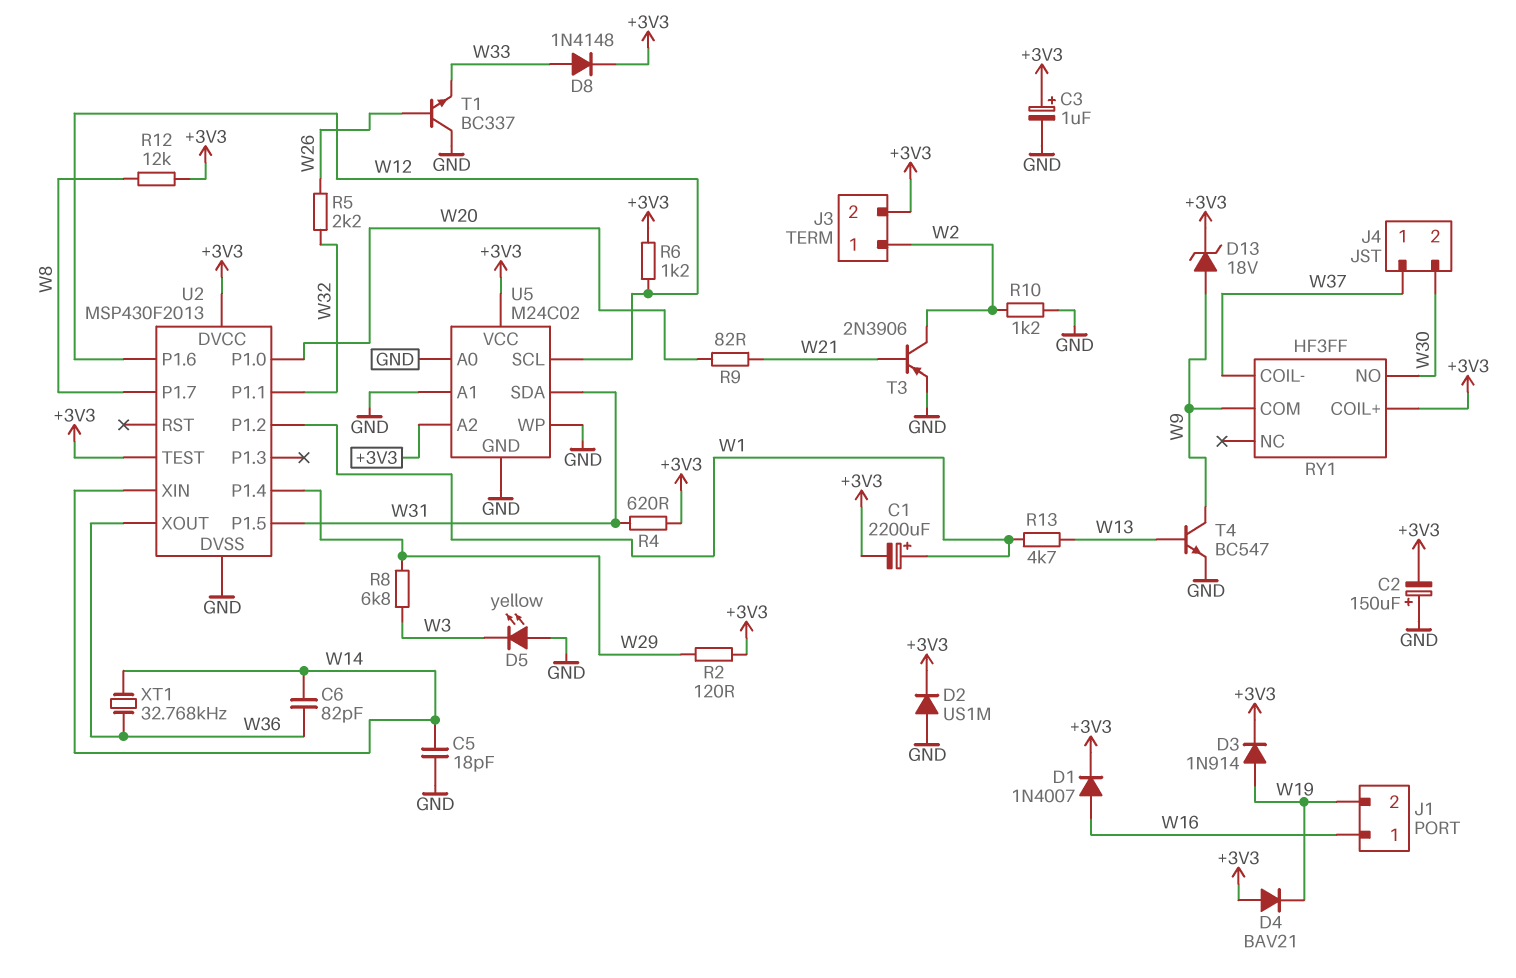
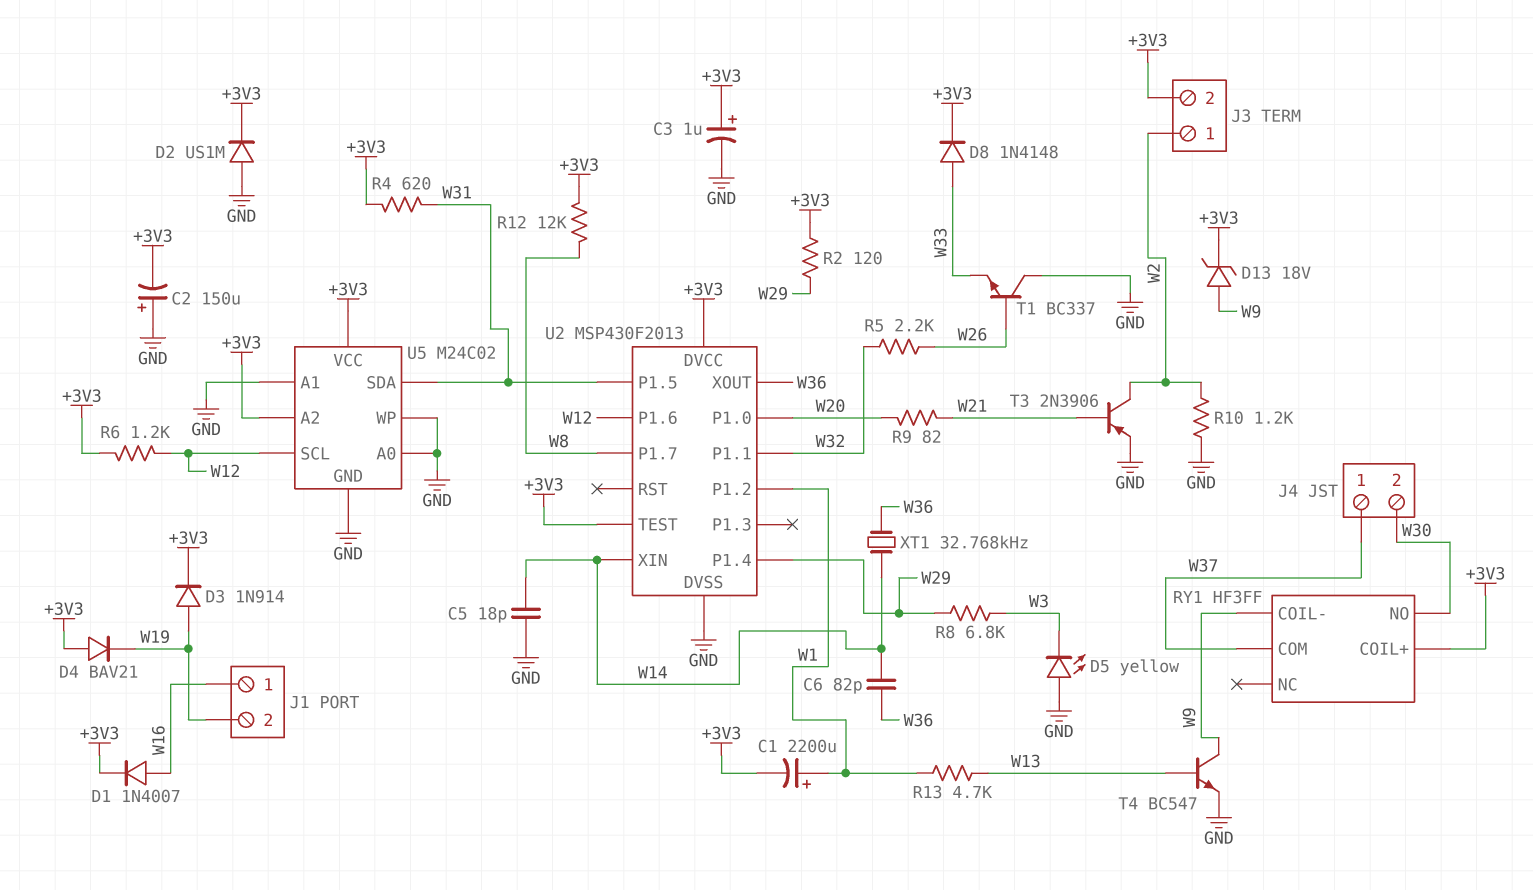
RY1 pin COIL-: W37 -> W9
RY1 pin COM: W9 -> W37

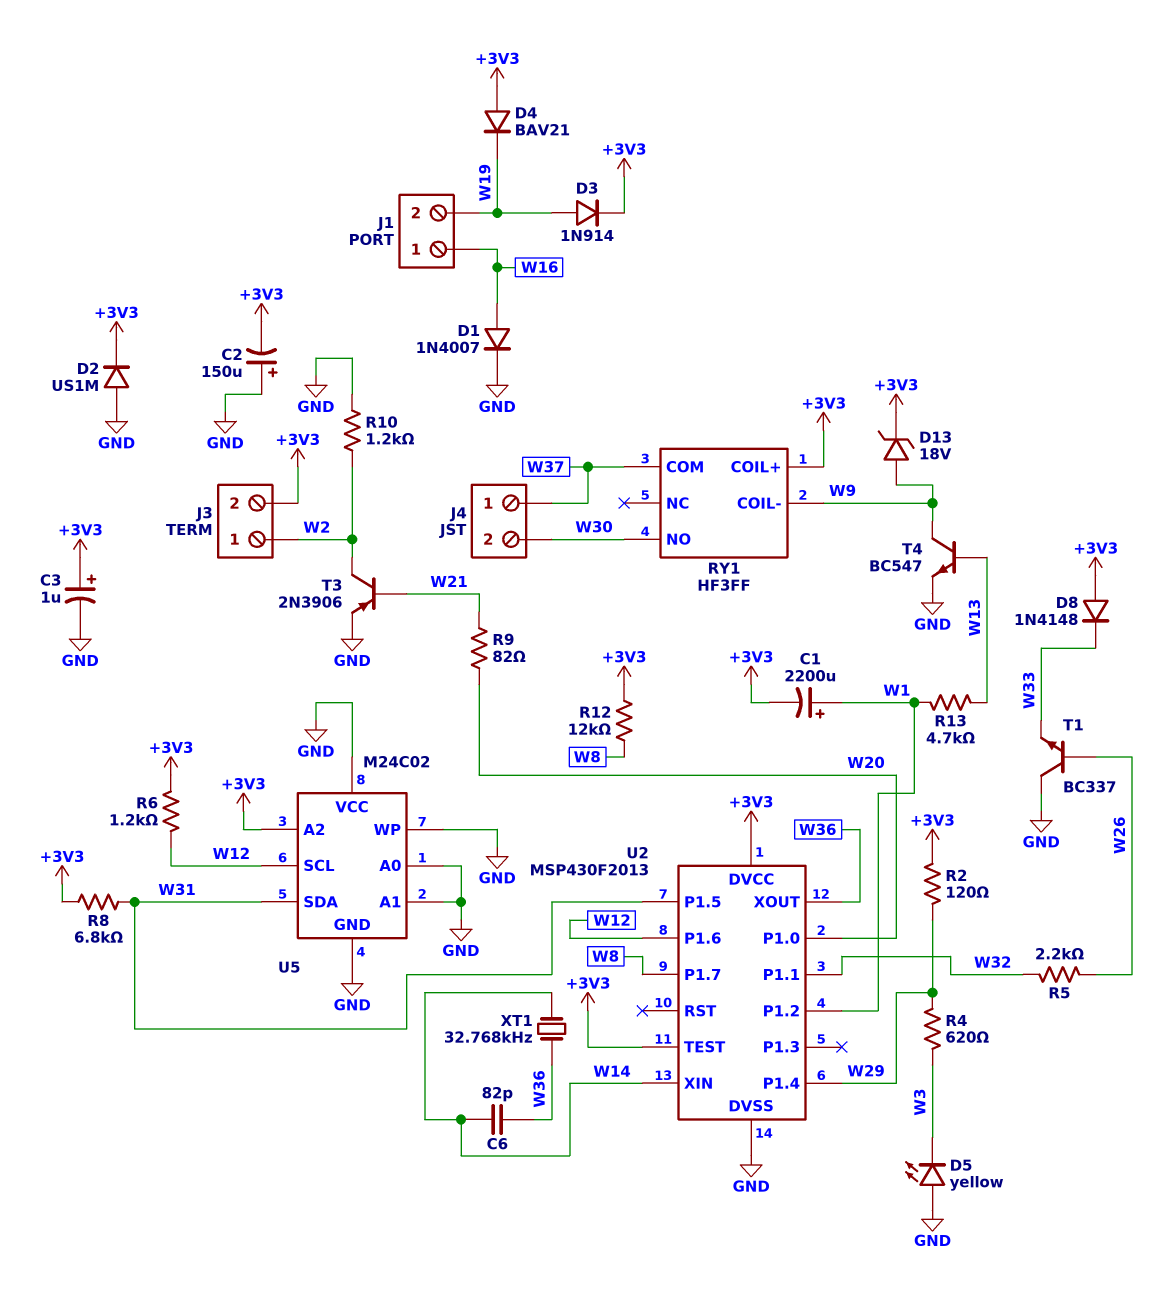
C5: 18pF (GND, W14) -> none
D1: diode 1N4007 (A W16, K +3V3) -> diode 1N4007 (A W16, K GND)
D8: diode 1N4148 (A W33, K +3V3) -> diode 1N4148 (A +3V3, K W33)
R4: 620 (+3V3, W31) -> 620 (W3, W29)
R8: 6.8k (W3, W29) -> 6.8k (+3V3, W31)
U5 pin VCC: +3V3 -> GND

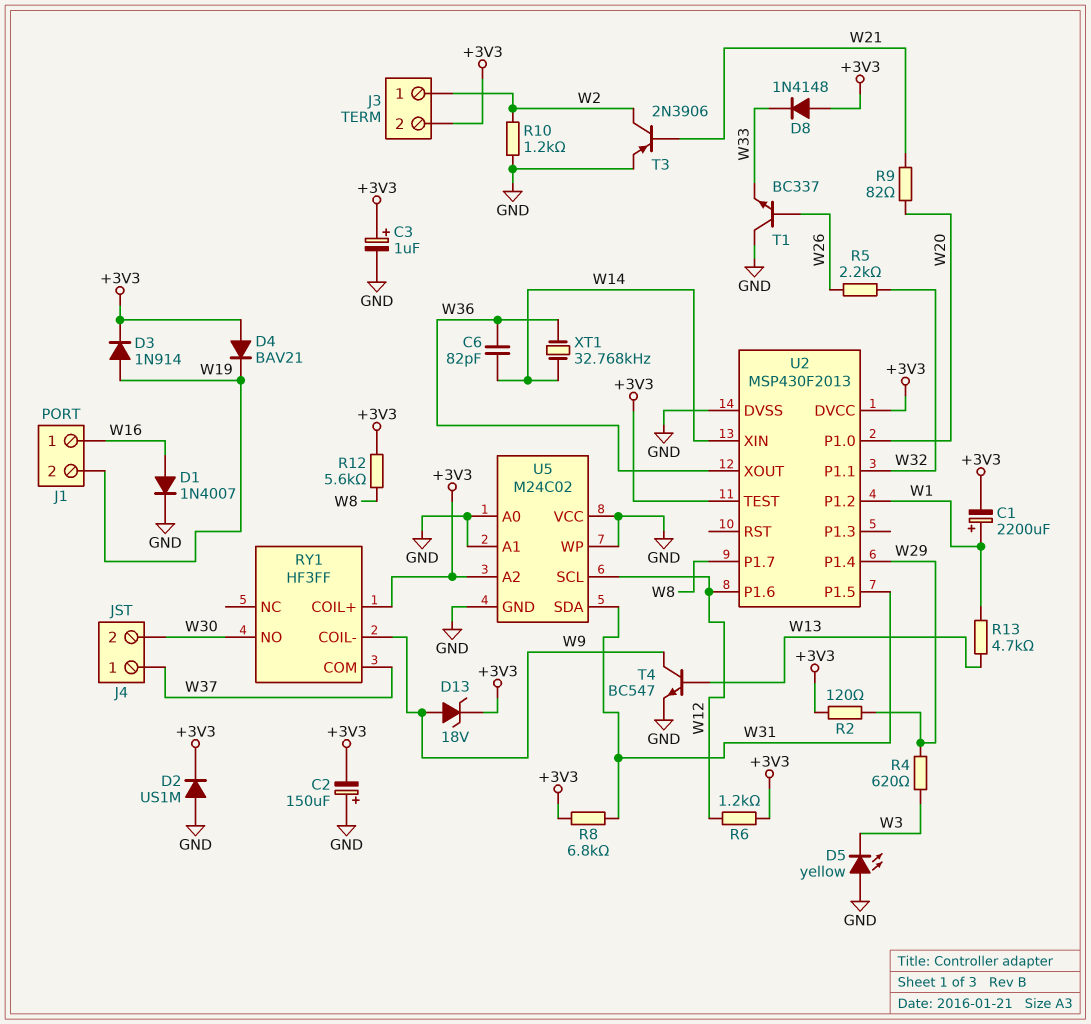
R12: 12k (+3V3, W8) -> 5.6k (+3V3, W8)

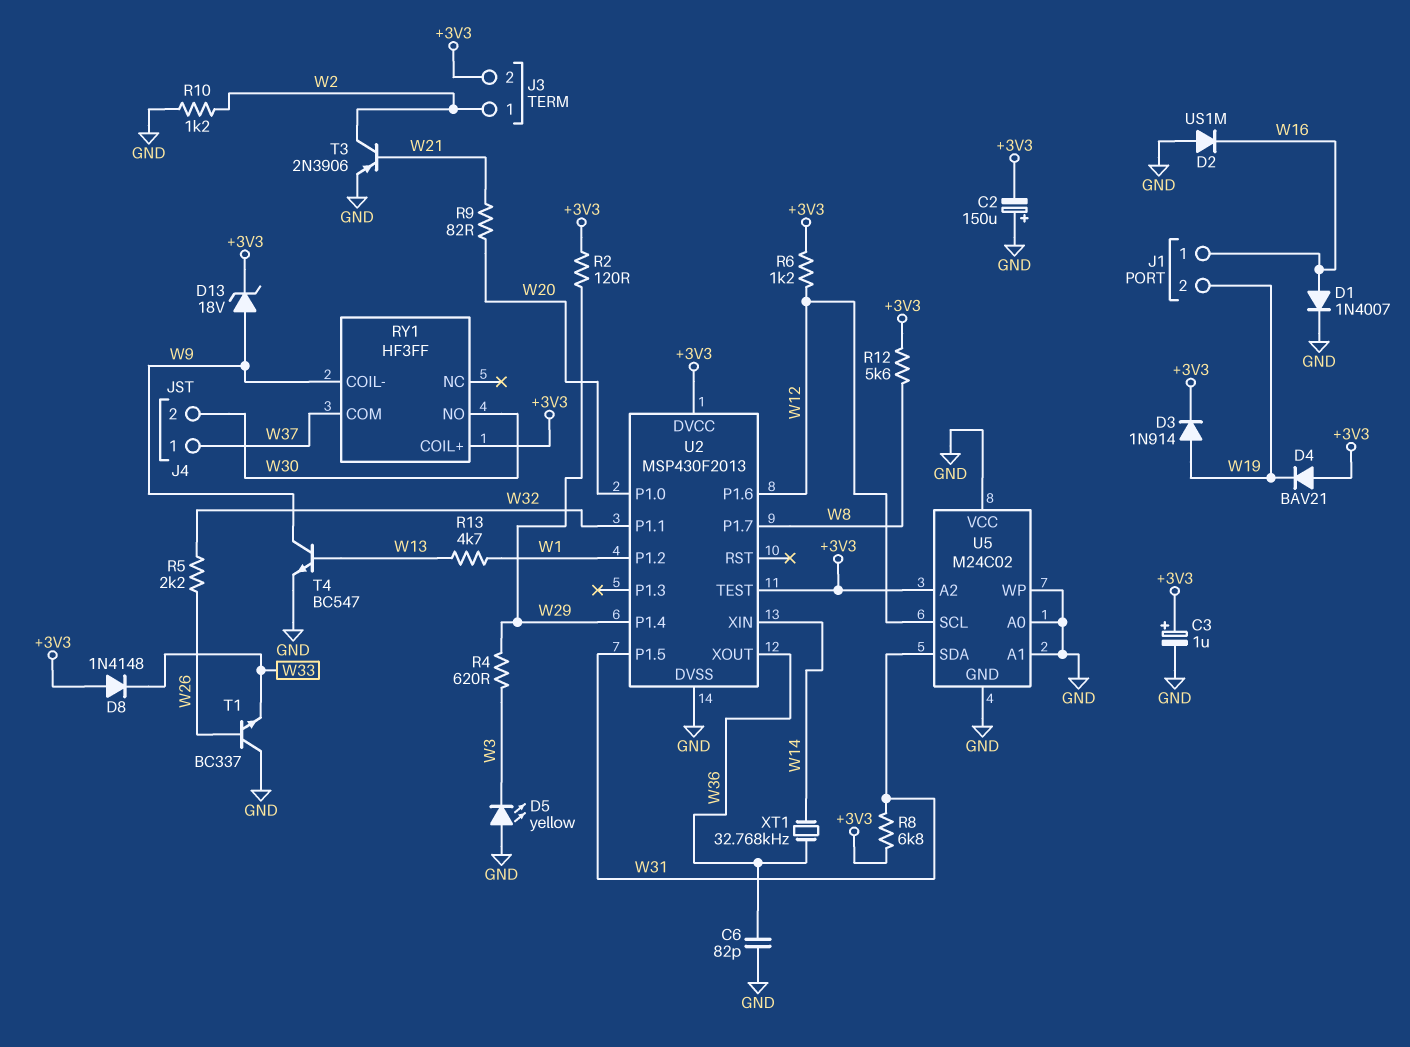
C1: 2200uF (plus W1, minus +3V3) -> none
C6: 82pF (W14, W36) -> 82pF (GND, W36)
D2: diode US1M (A GND, K +3V3) -> diode US1M (A GND, K W16)

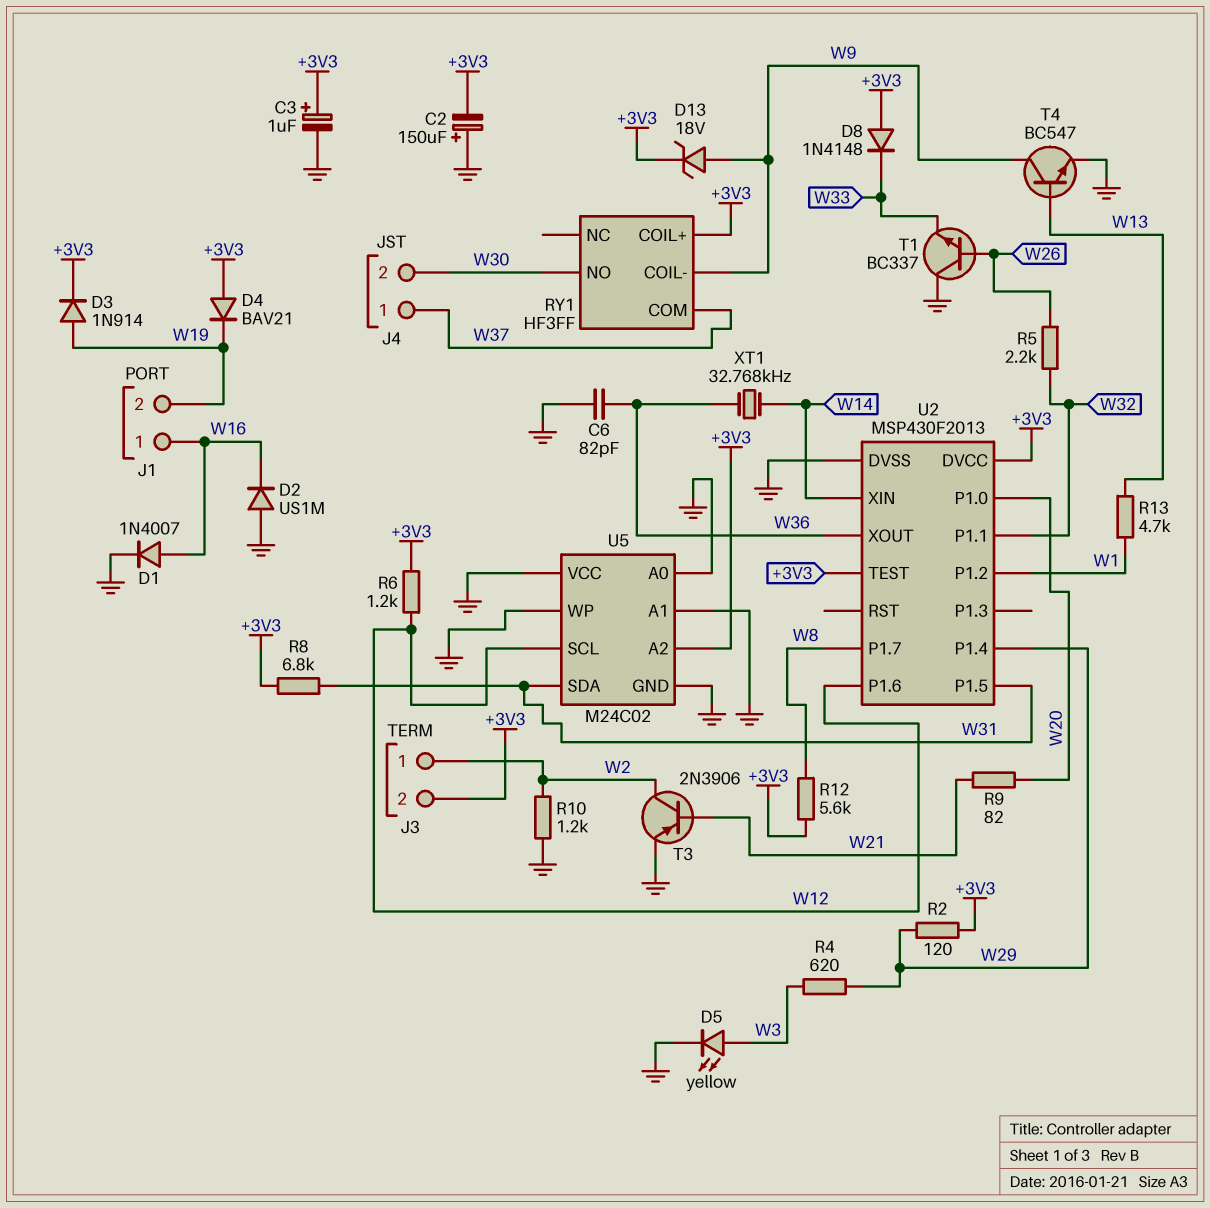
D5: LED yellow (A GND, K W3) -> LED yellow (A W3, K GND)

